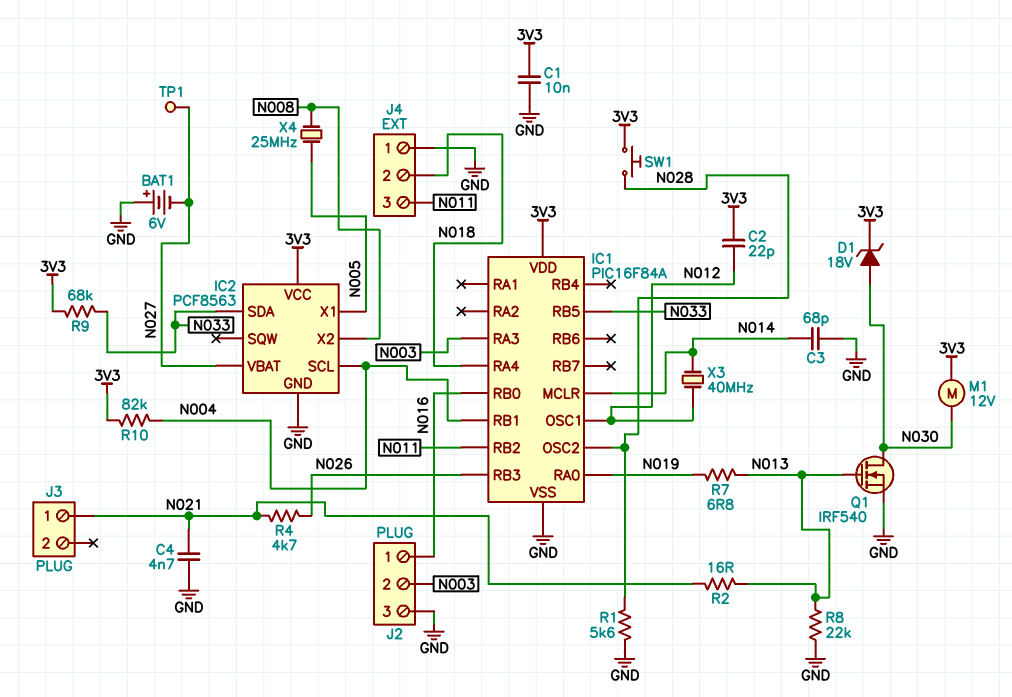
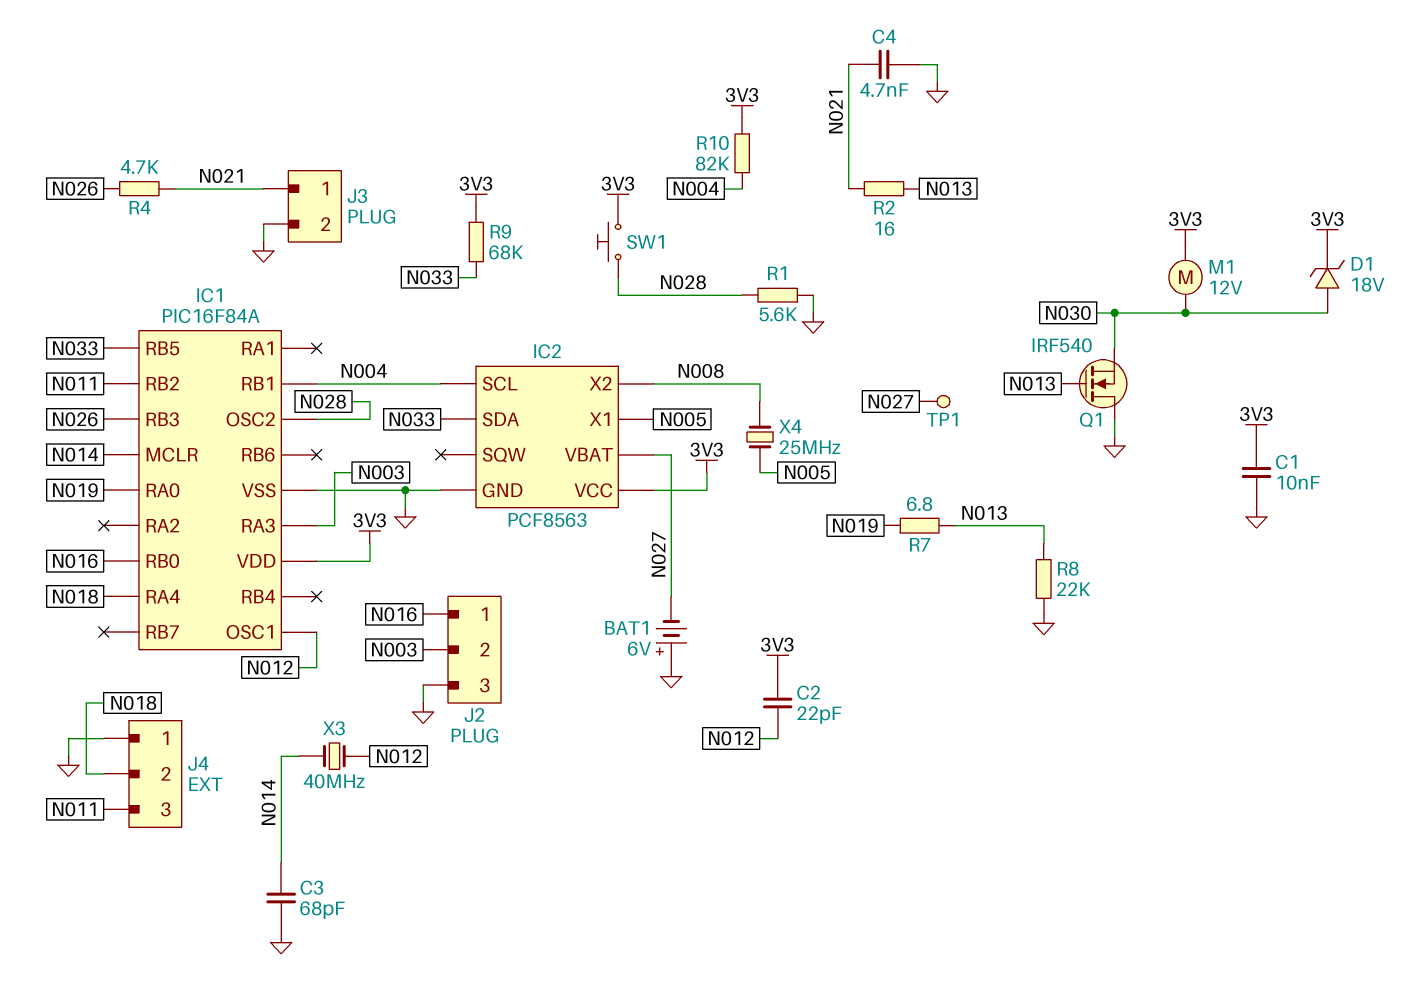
J3 pin 2: none -> GND
Q1: NMOS IRF540 (G N013, D N030, S GND) -> NMOS IRF540 (G N013, D GND, S N030)

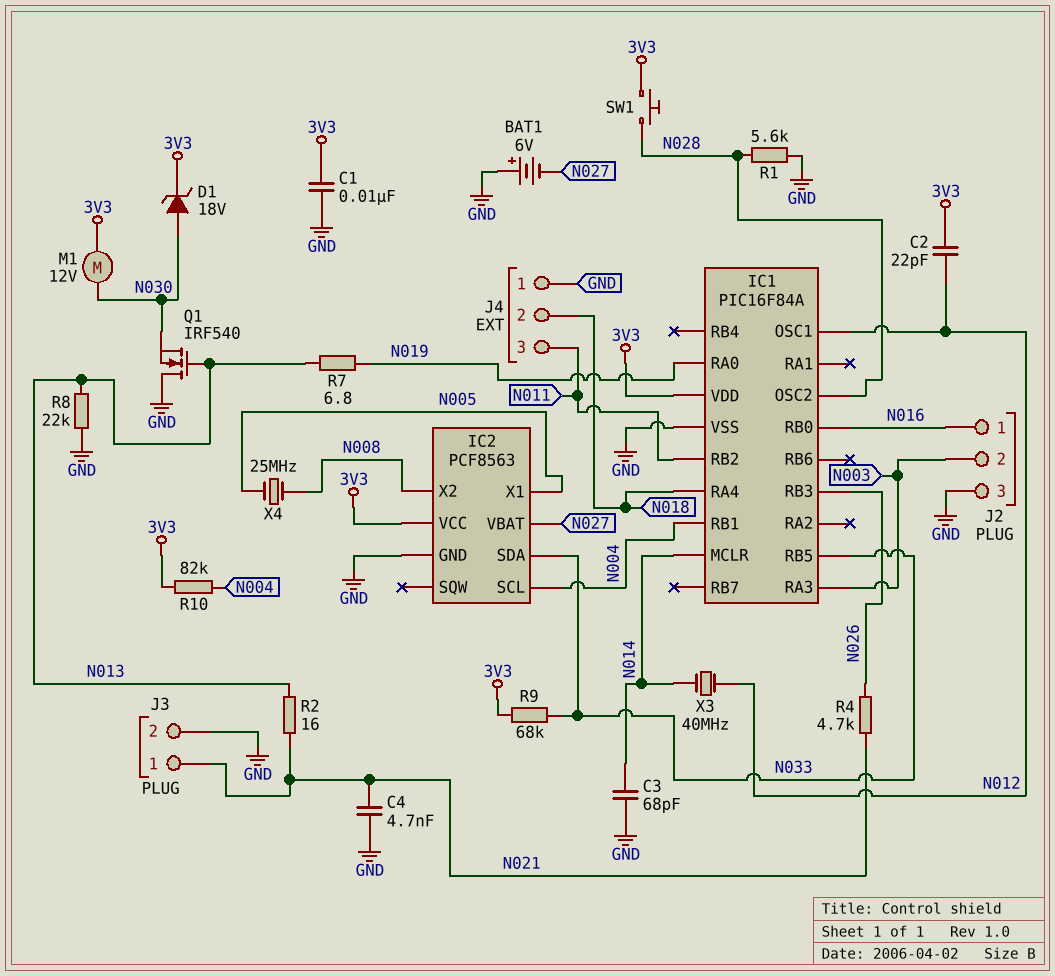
TP1: test point (N027) -> none

